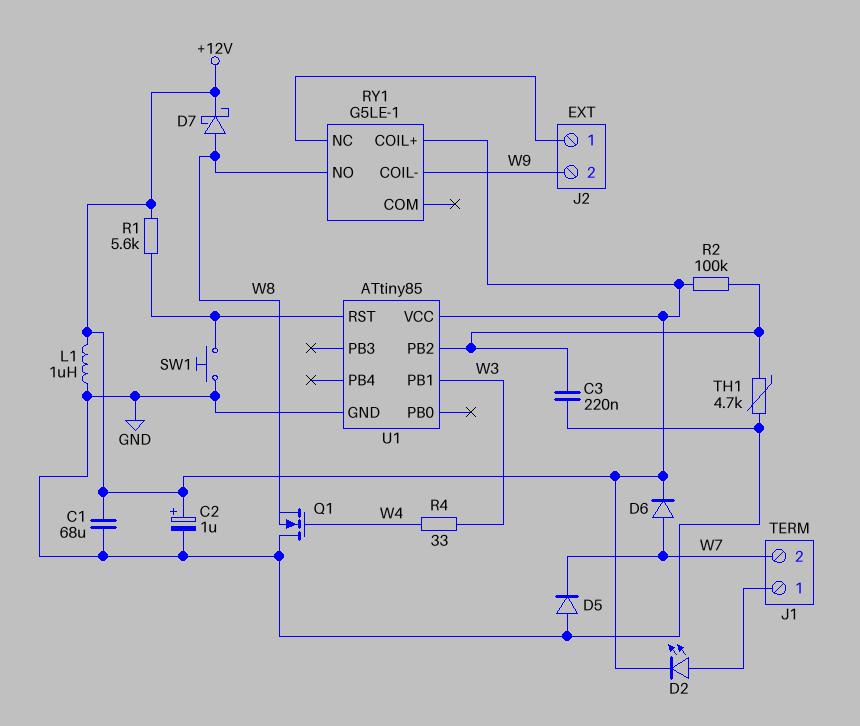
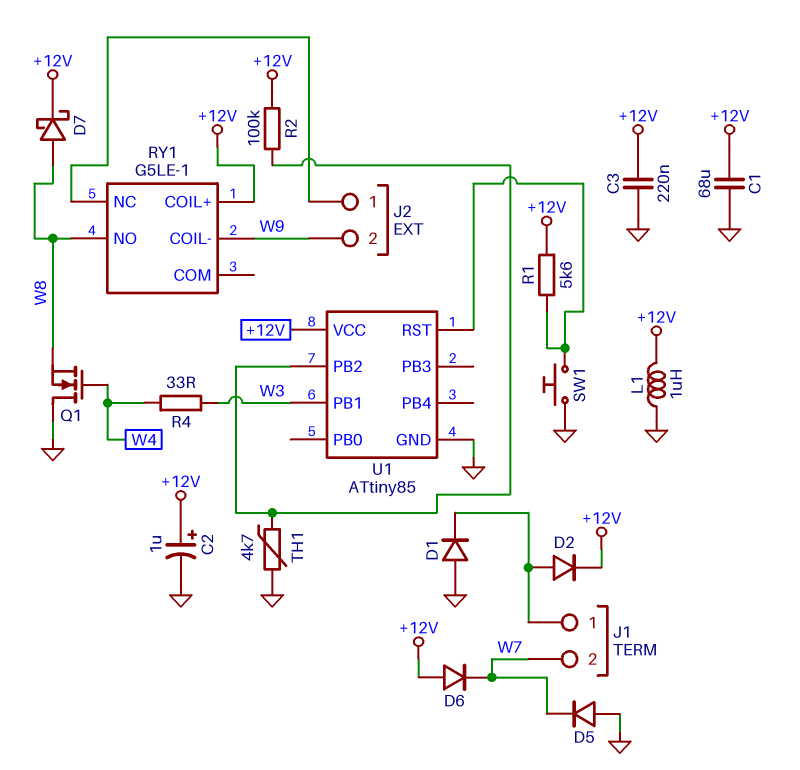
C3: 220nF (GND, U1/PB2) -> 220nF (+12V, GND)
D1: none -> diode (A GND, K J1/1)
D2: LED (A J1/1, K +12V) -> diode (A J1/1, K +12V)
D6: diode (A W7, K +12V) -> diode (A +12V, K W7)

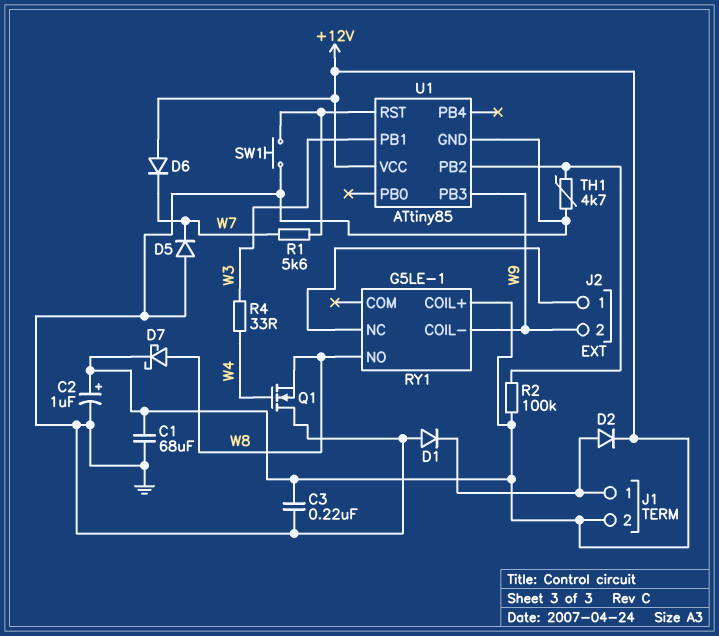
J1 pin 2: W7 -> +12V
L1: 1uH (+12V, GND) -> none
R1: 5.6k (+12V, U1/RST) -> 5.6k (U1/RST, W7)
U1 pin PB3: none -> W9

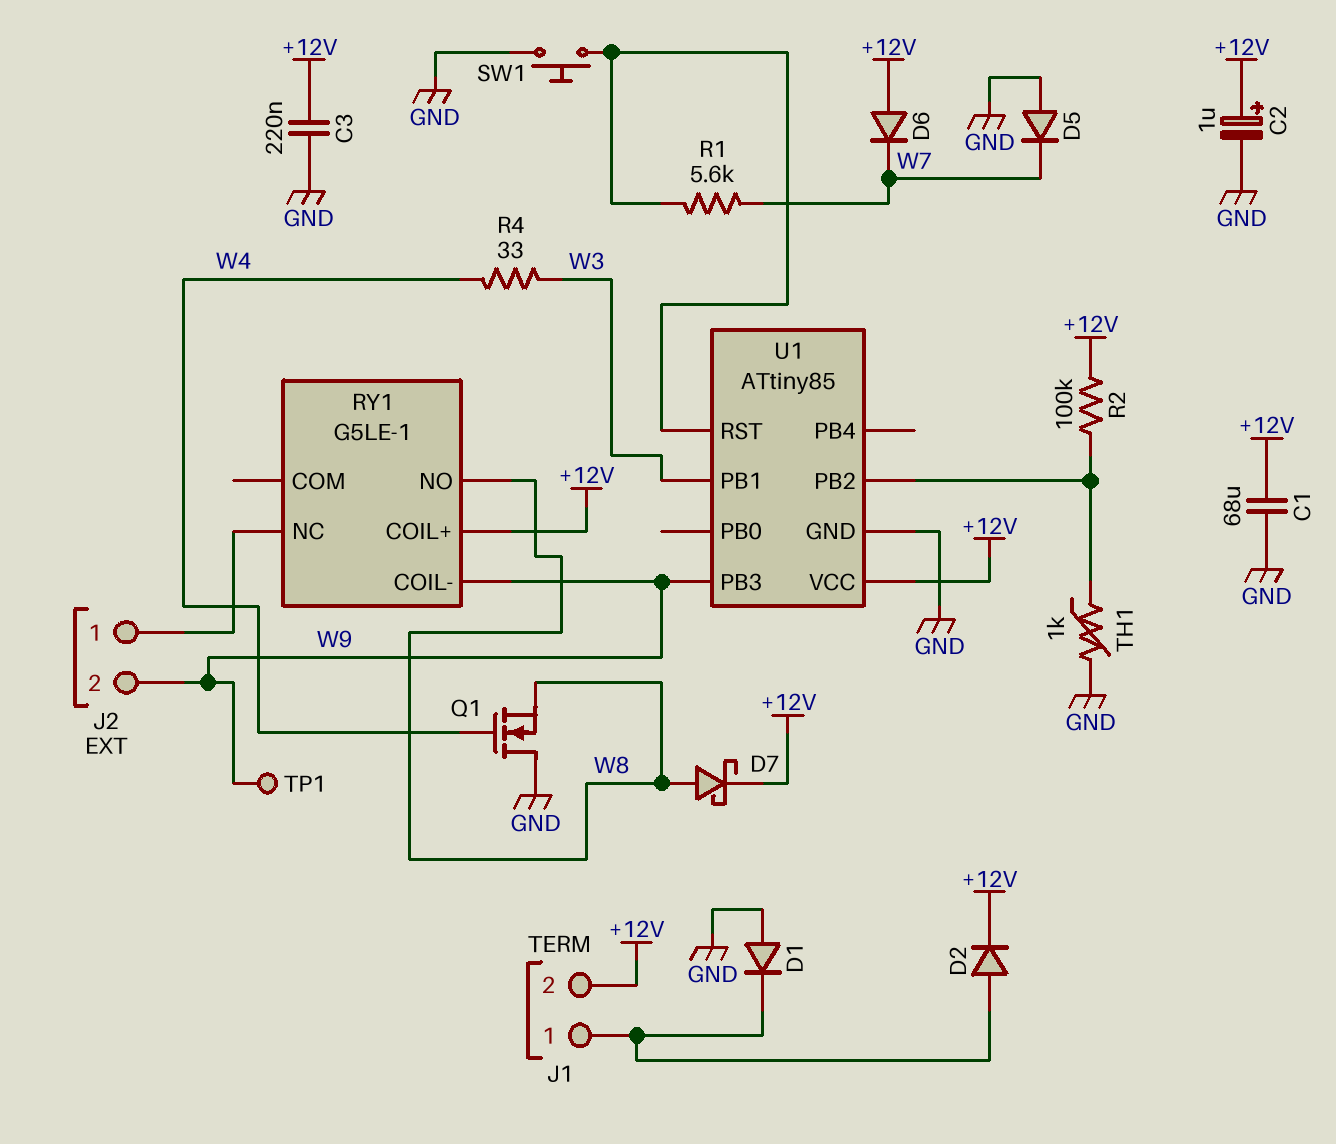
TH1: 4.7k (GND, U1/PB2) -> 1k (GND, U1/PB2)
TP1: none -> test point (W9)

